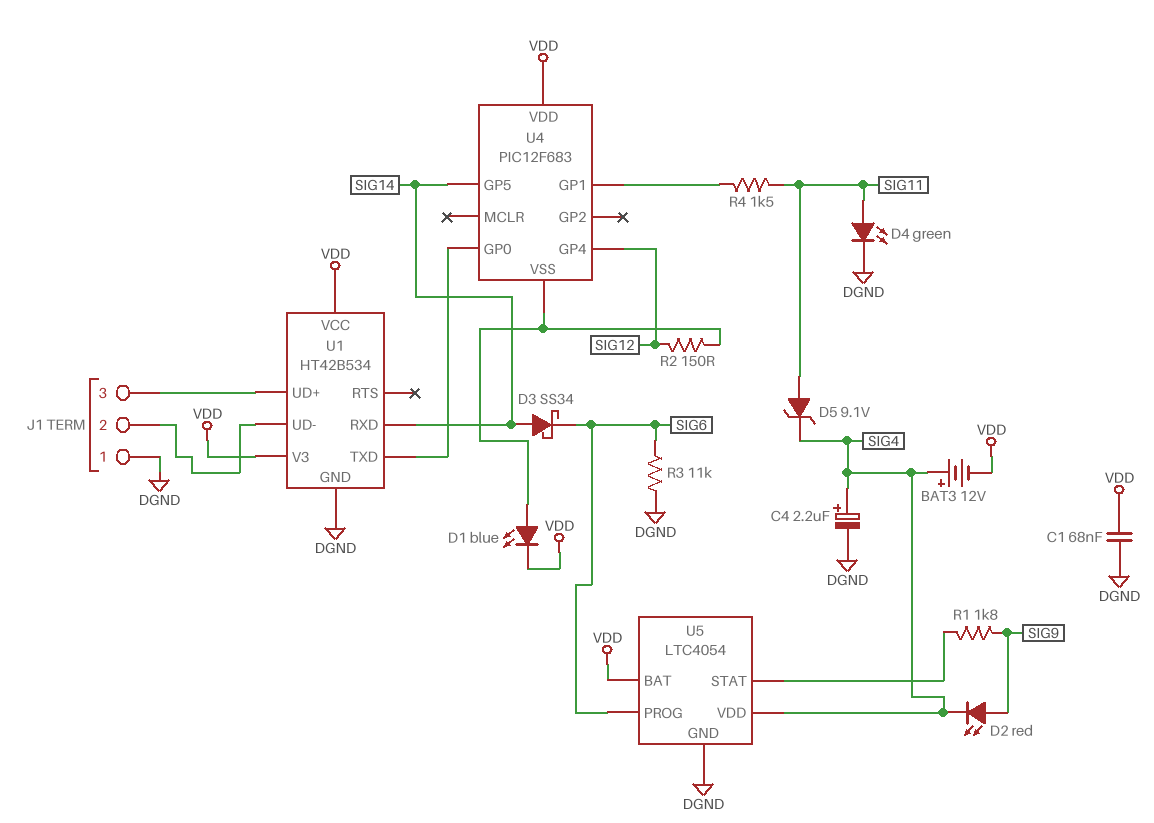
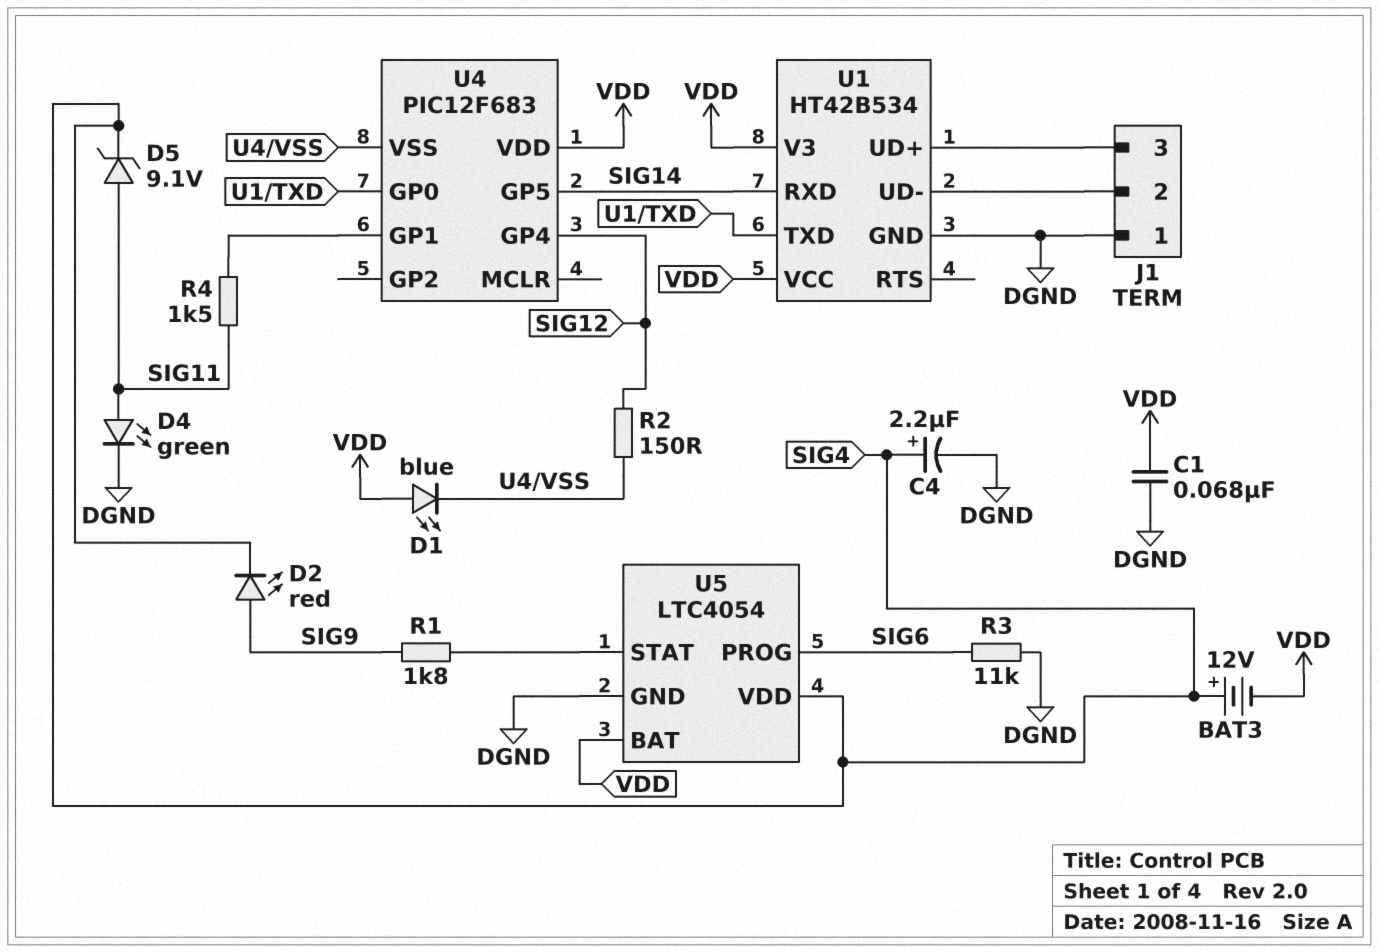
D1: LED blue (A U4/VSS, K VDD) -> LED blue (A VDD, K U4/VSS)
D3: schottky SS34 (A SIG14, K SIG6) -> none

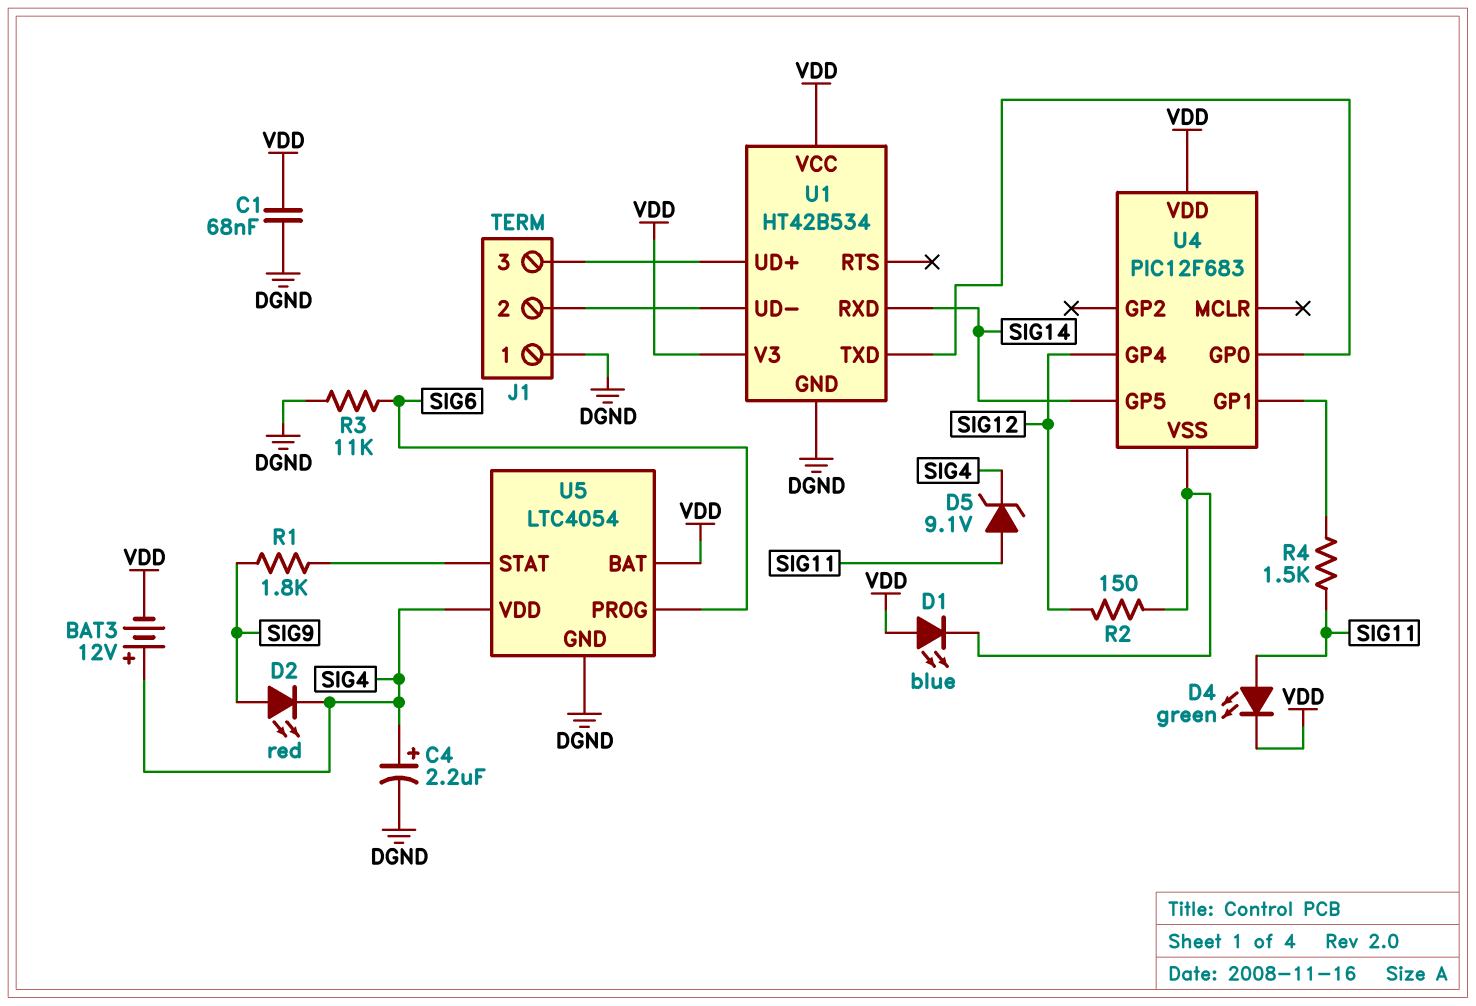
D4: LED green (A SIG11, K DGND) -> LED green (A SIG11, K VDD)

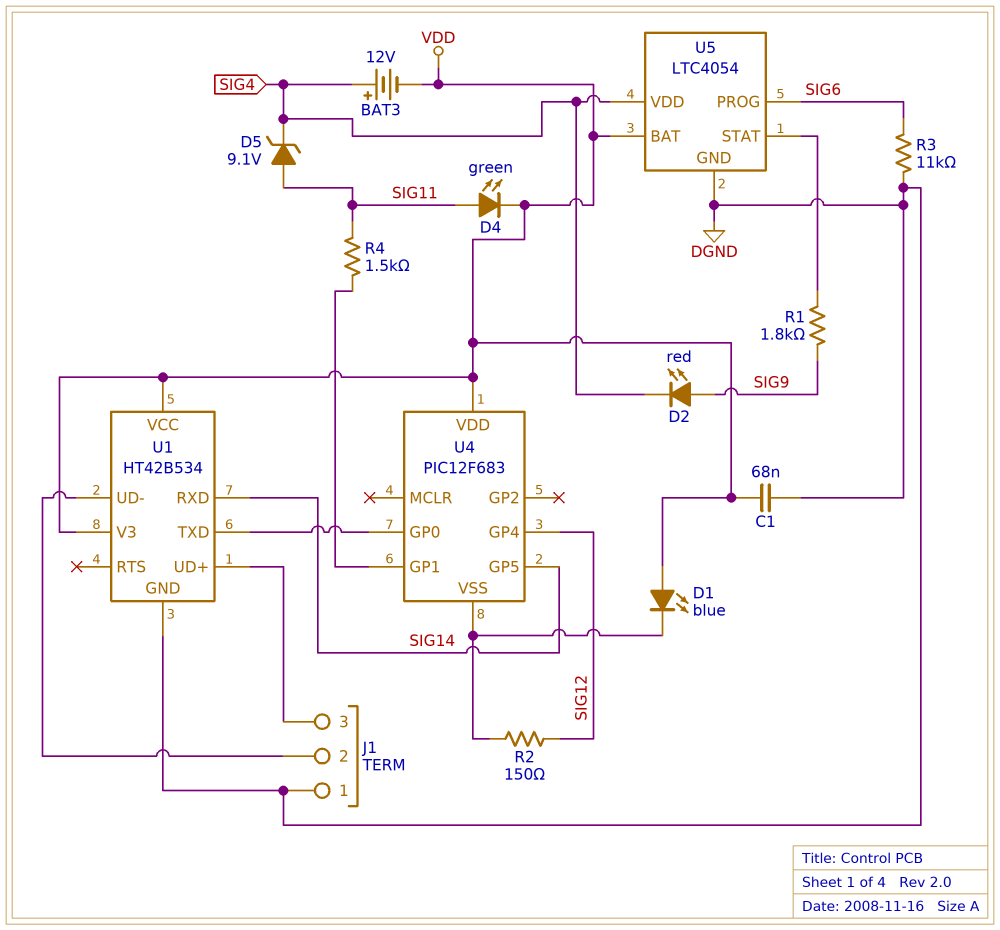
C4: 2.2uF (plus SIG4, minus DGND) -> none

